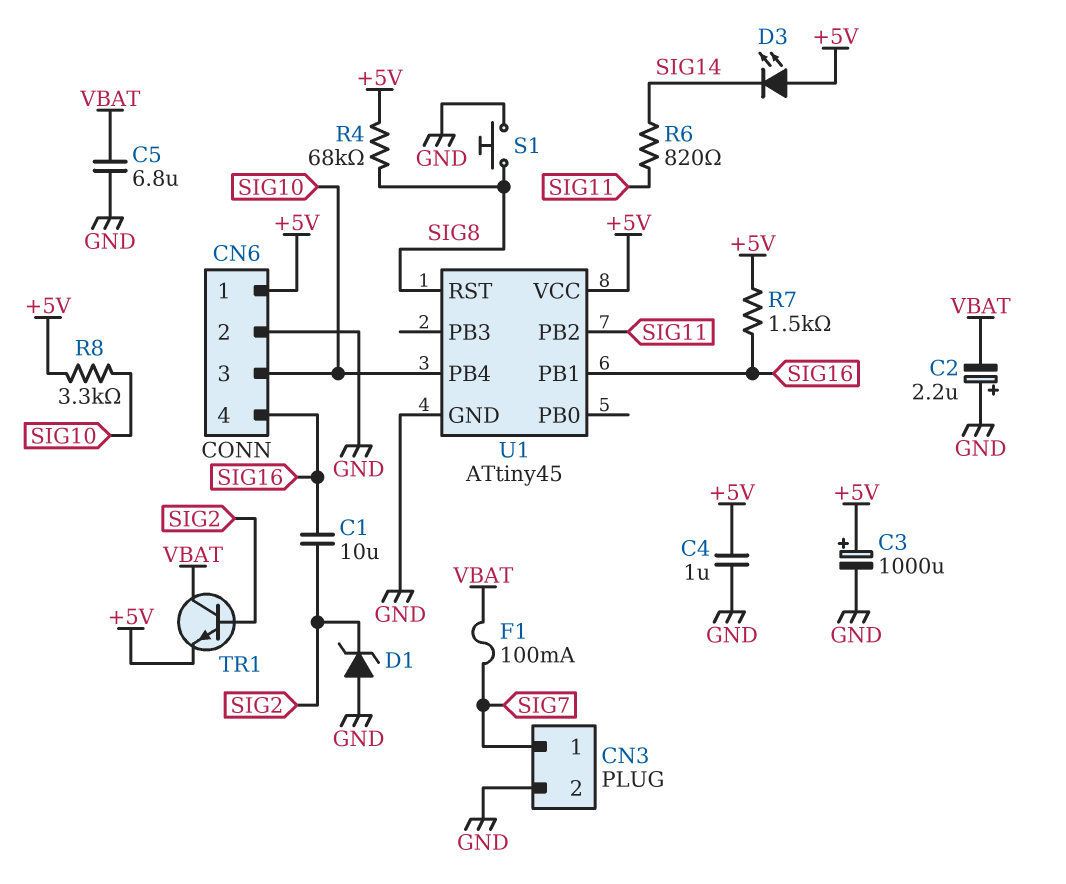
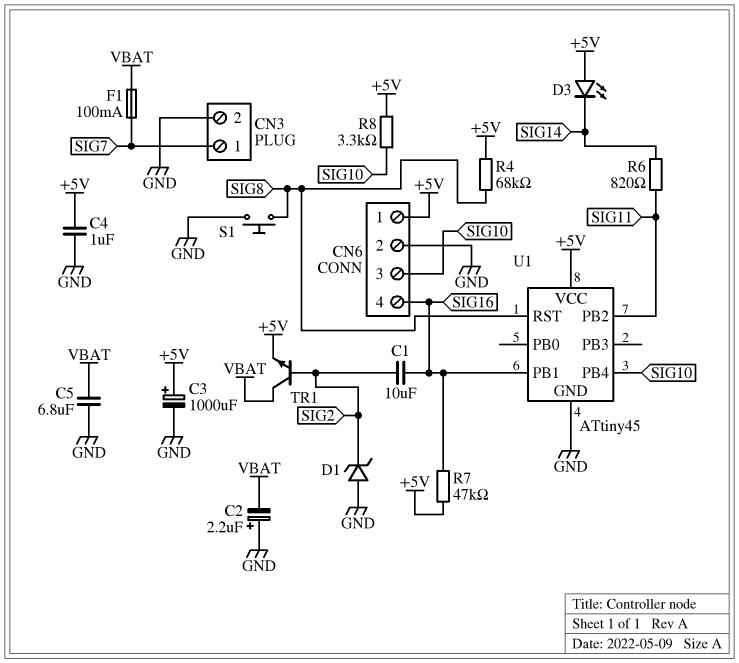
R7: 1.5k (+5V, SIG16) -> 47k (+5V, SIG16)

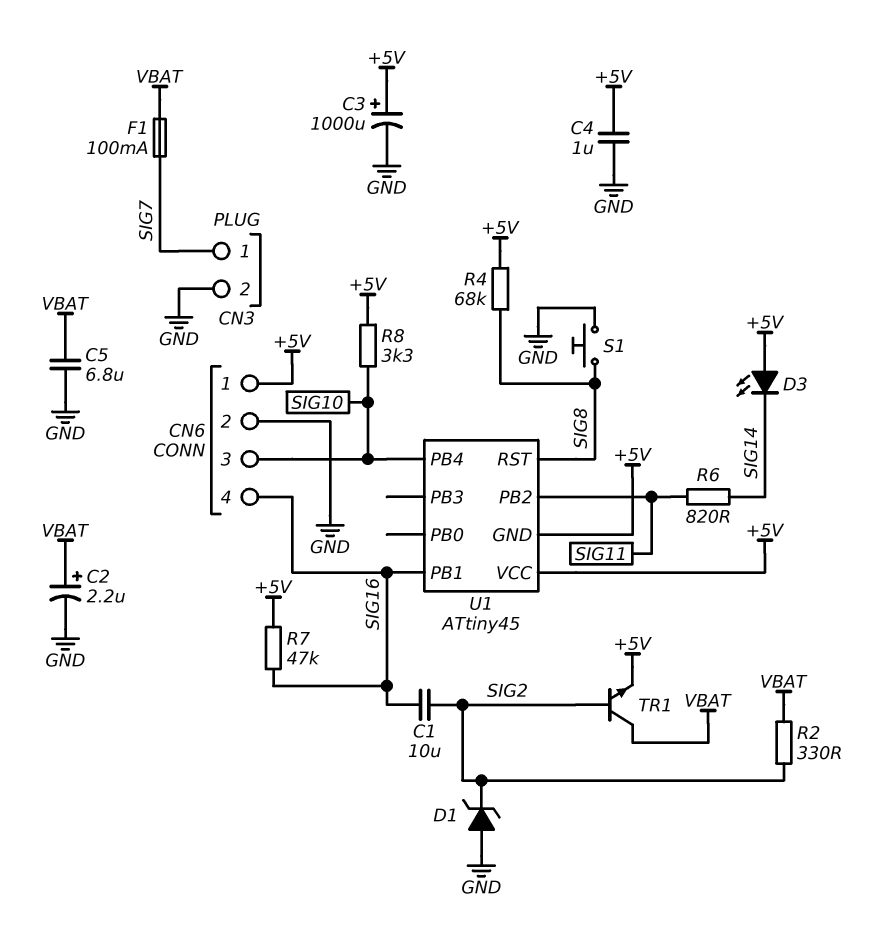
C2: 2.2uF (plus GND, minus VBAT) -> 2.2uF (plus VBAT, minus GND)
R2: none -> 330 (SIG2, VBAT)
U1 pin GND: GND -> +5V

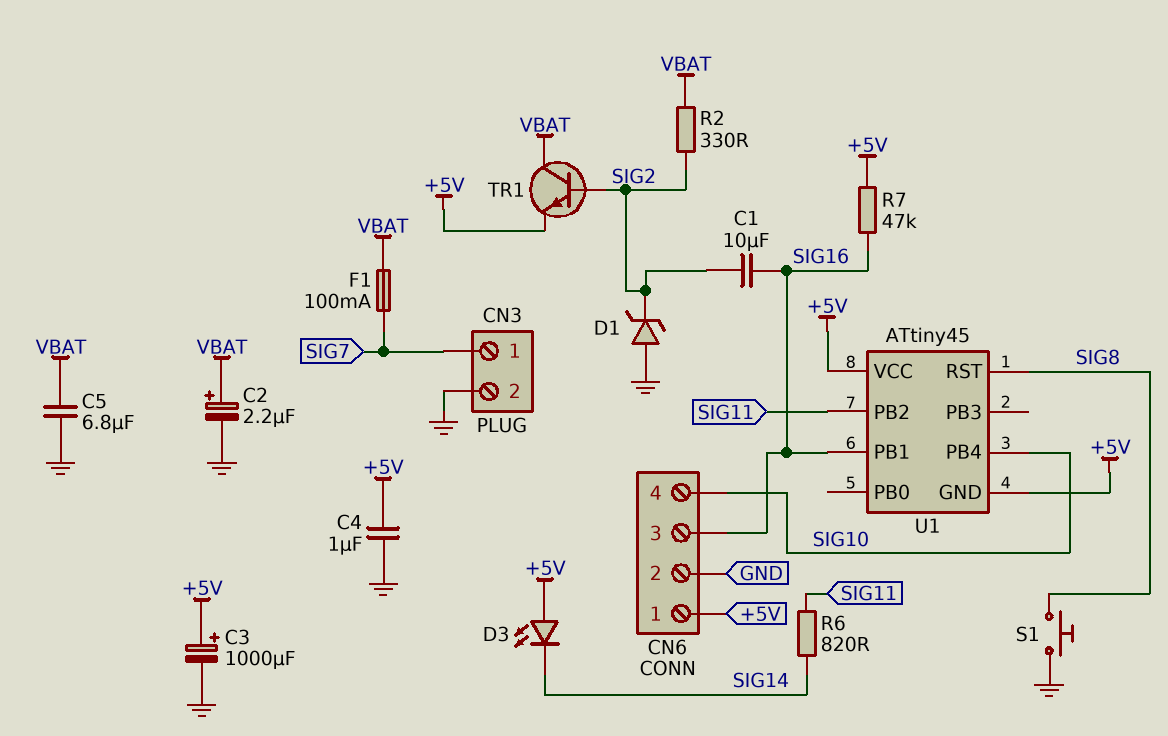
CN6 pin 3: SIG10 -> SIG16
CN6 pin 4: SIG16 -> SIG10
R4: 68k (+5V, SIG8) -> none
R8: 3.3k (+5V, SIG10) -> none

